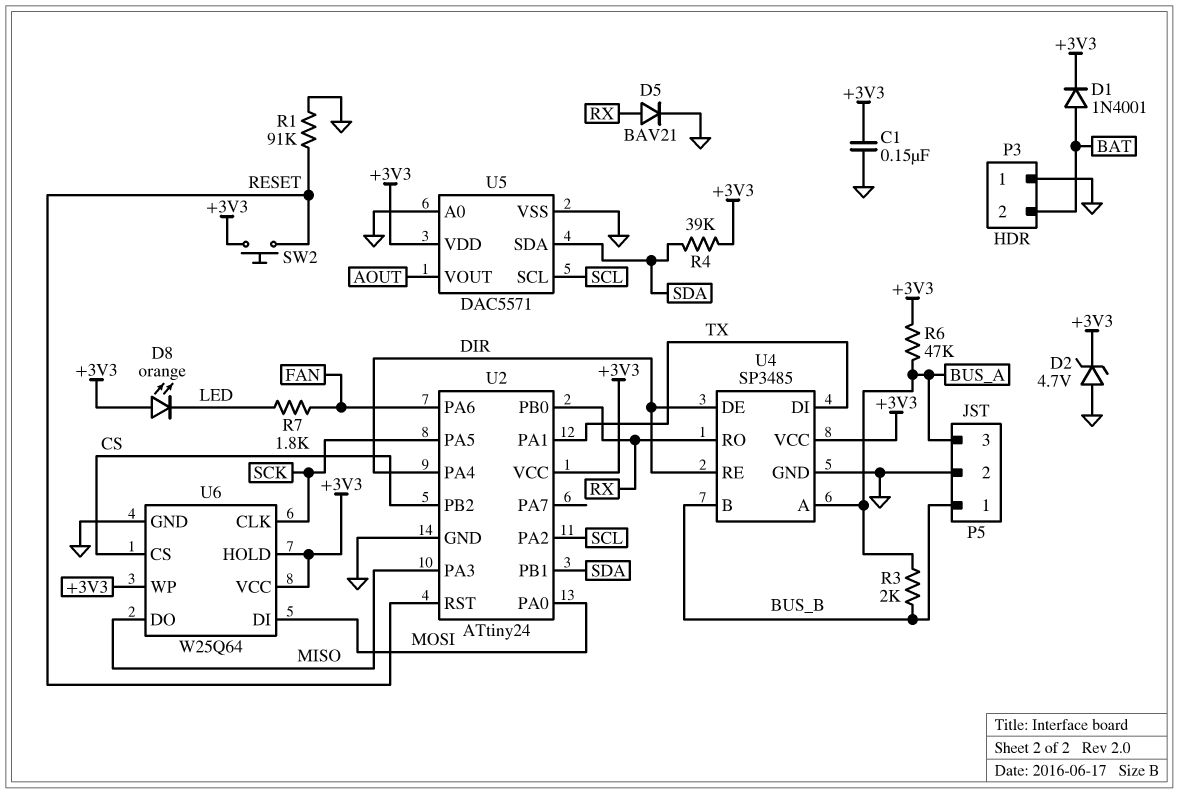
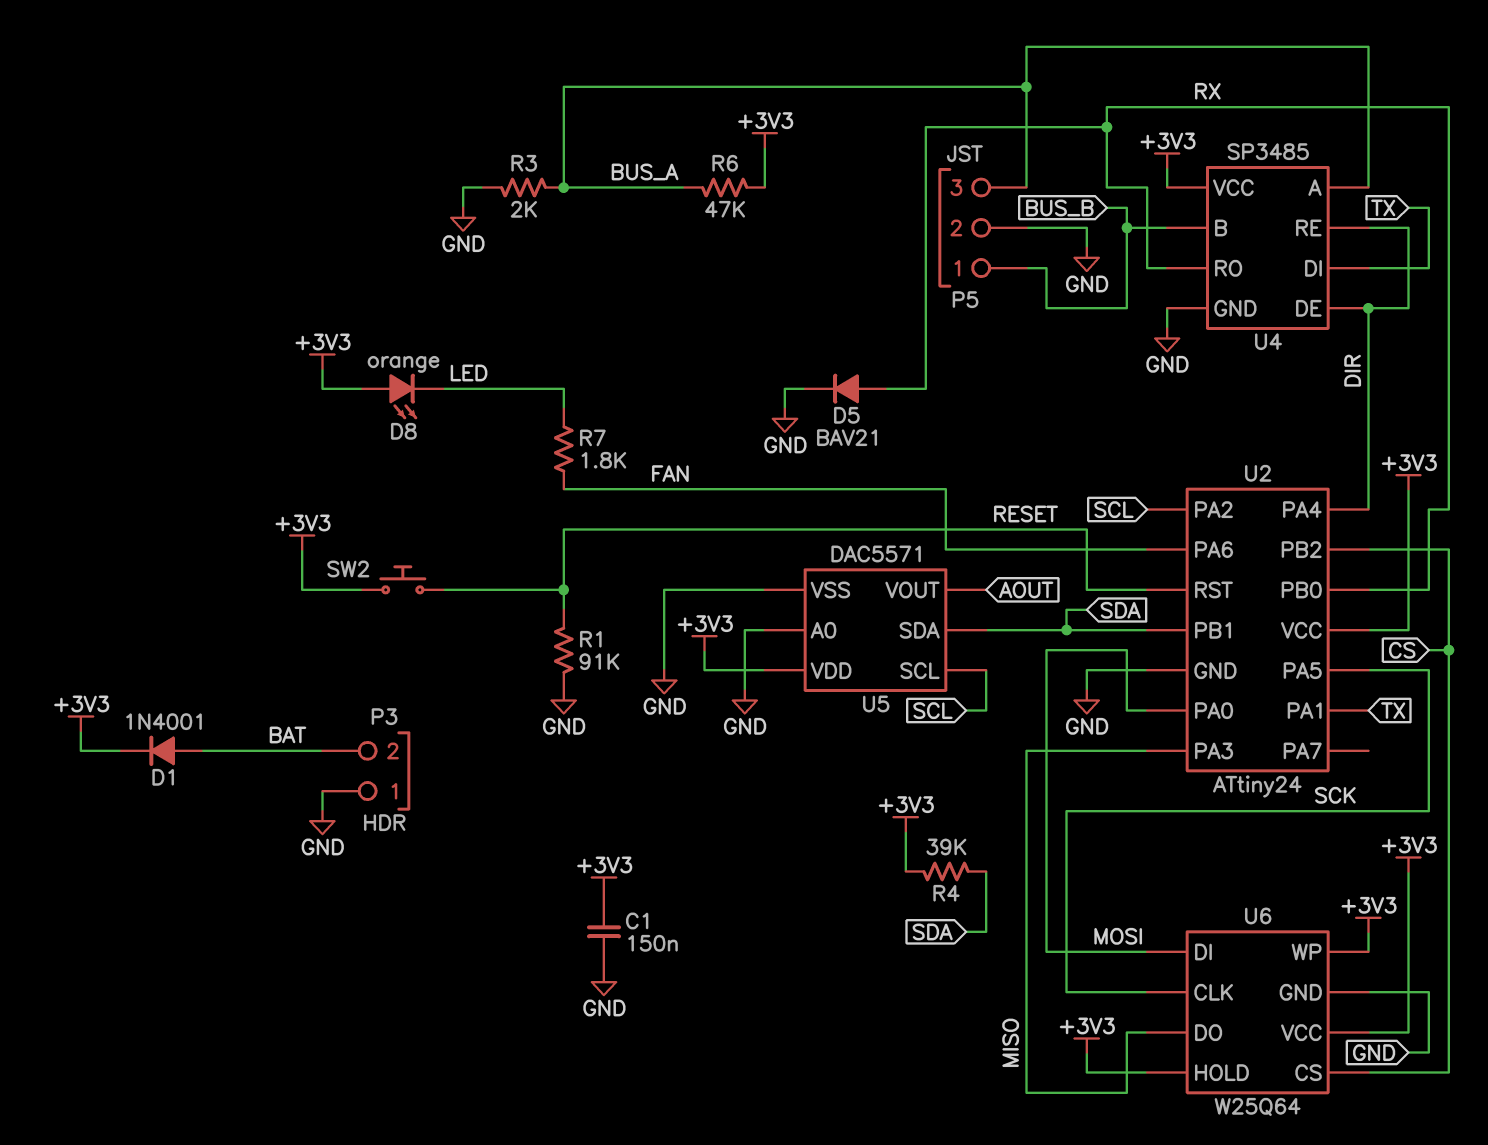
D2: zener 4.7V (A GND, K +3V3) -> none
R3: 2k (BUS_A, BUS_B) -> 2k (BUS_A, GND)

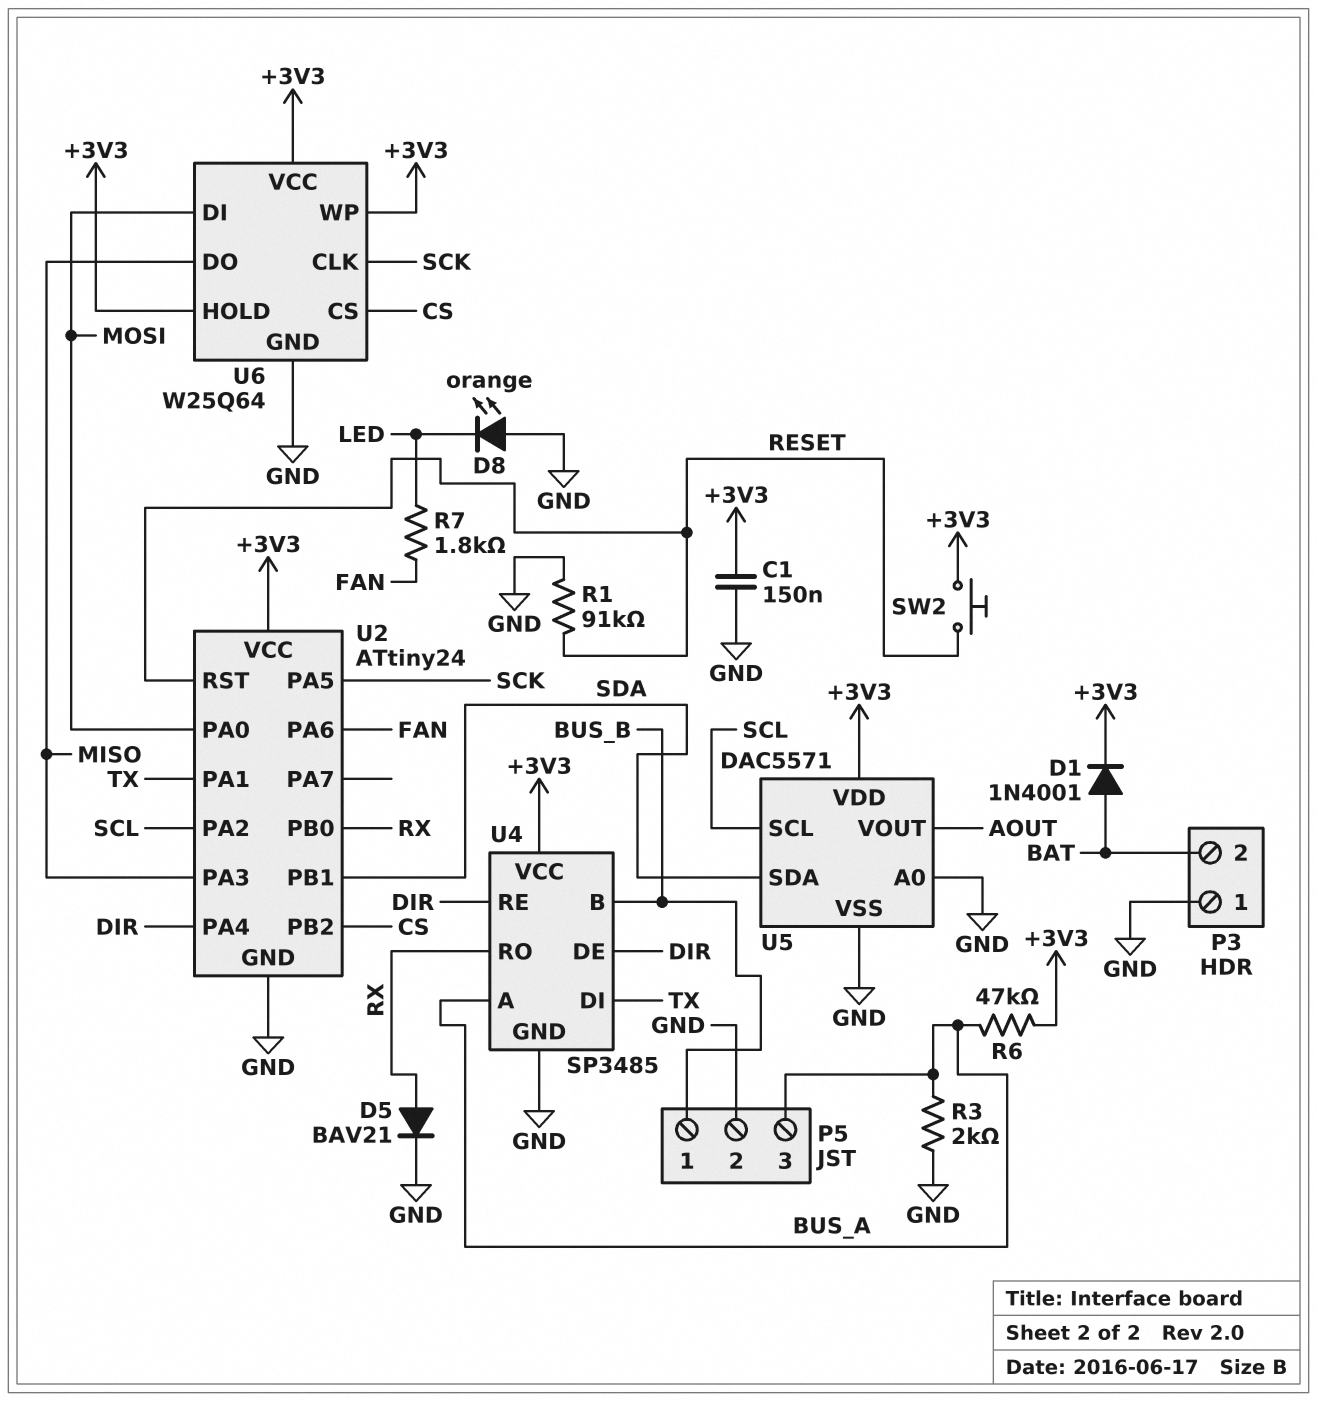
D8: LED orange (A +3V3, K LED) -> LED orange (A GND, K LED)
R4: 39k (+3V3, SDA) -> none

